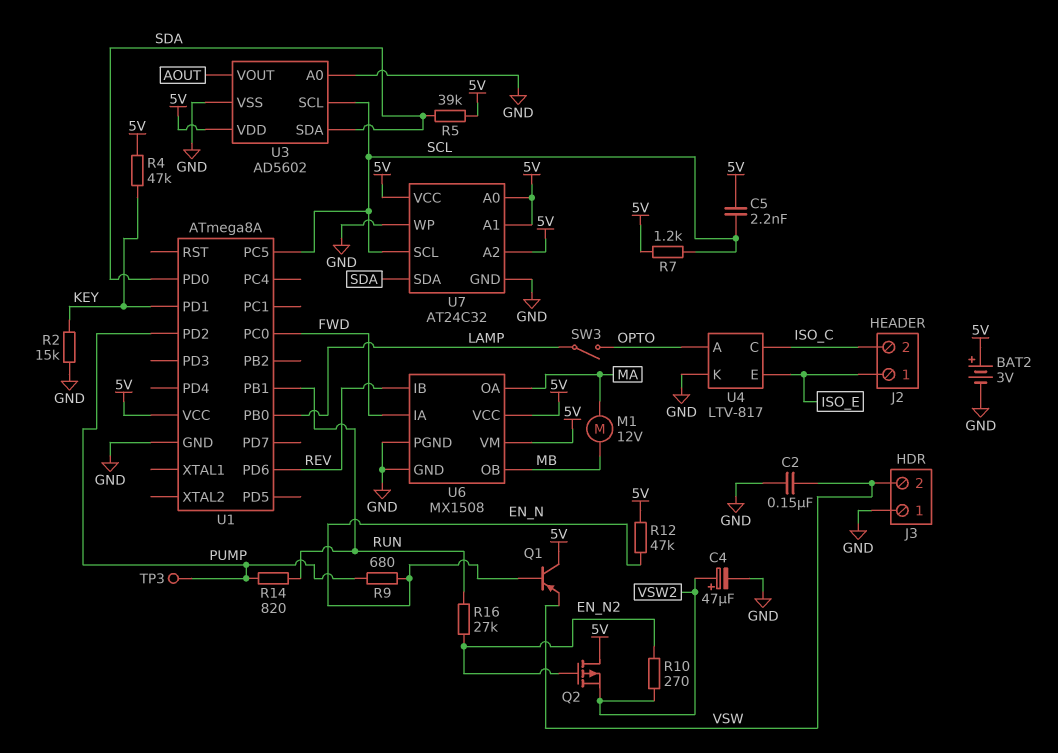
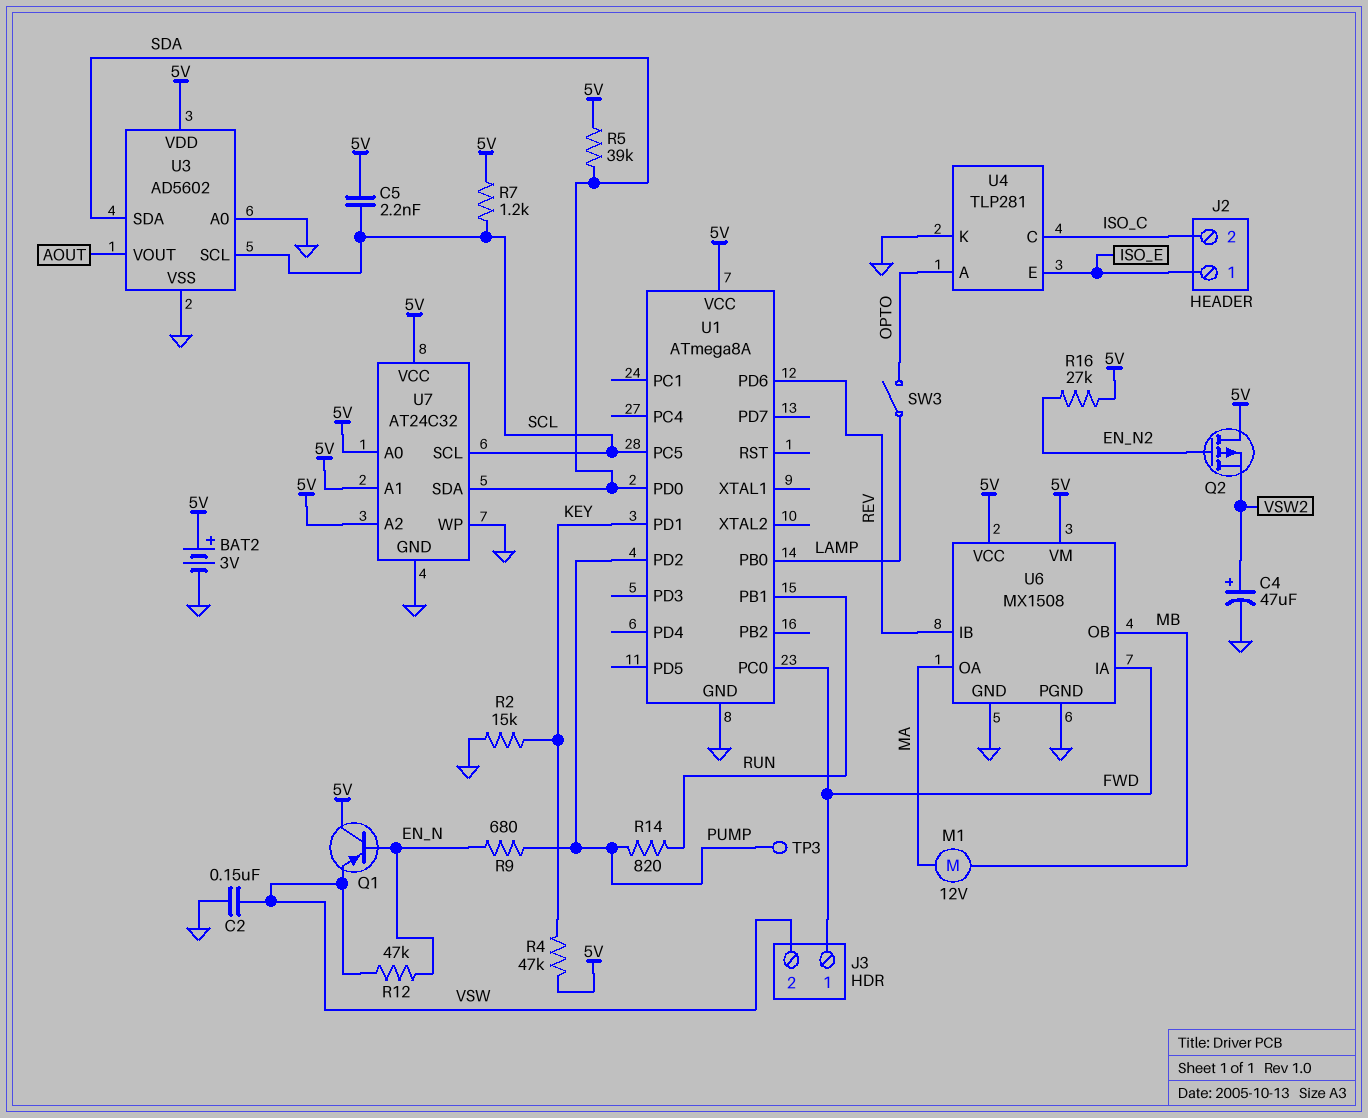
J3 pin 1: GND -> FWD
R10: 270 (EN_N2, VSW2) -> none
R12: 47k (5V, EN_N) -> 47k (EN_N, VSW)
R16: 27k (EN_N2, RUN) -> 27k (5V, EN_N2)
U4: LTV-817 -> TLP281

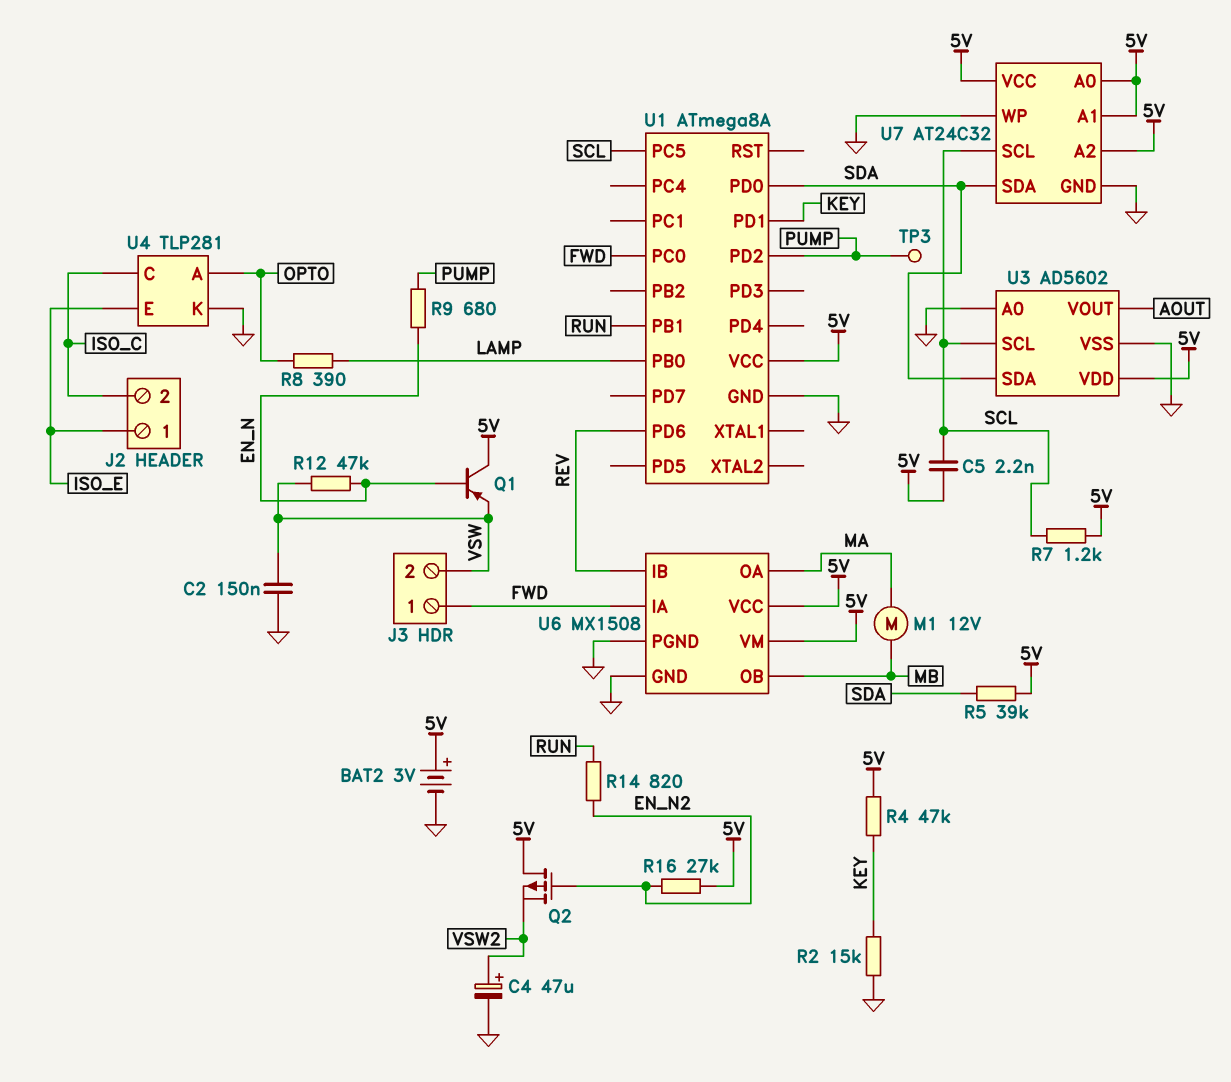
R8: none -> 390 (LAMP, OPTO)
R14: 820 (PUMP, RUN) -> 820 (EN_N2, RUN)
SW3: switch (LAMP, OPTO) -> none

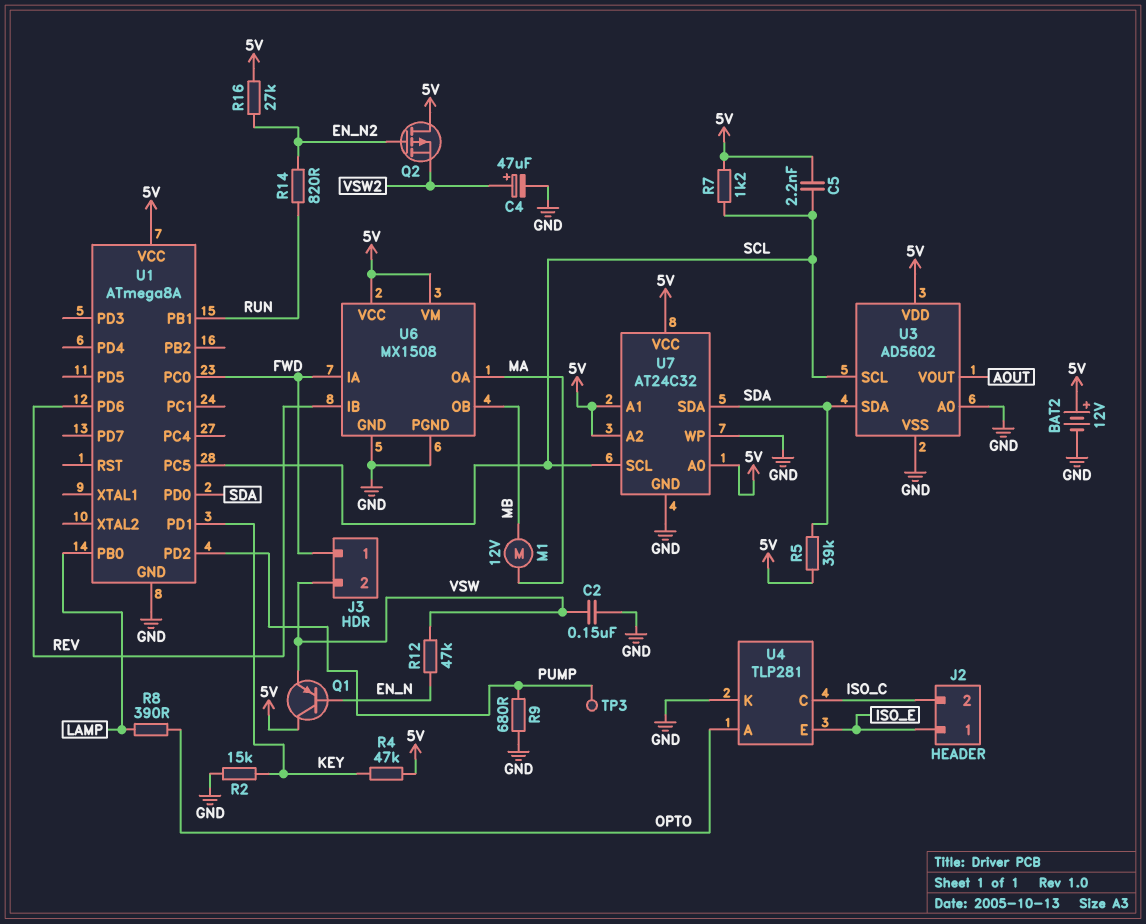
BAT2: 3V (plus 5V, minus GND) -> 12V (plus 5V, minus GND)
R9: 680 (EN_N, PUMP) -> 680 (GND, PUMP)

